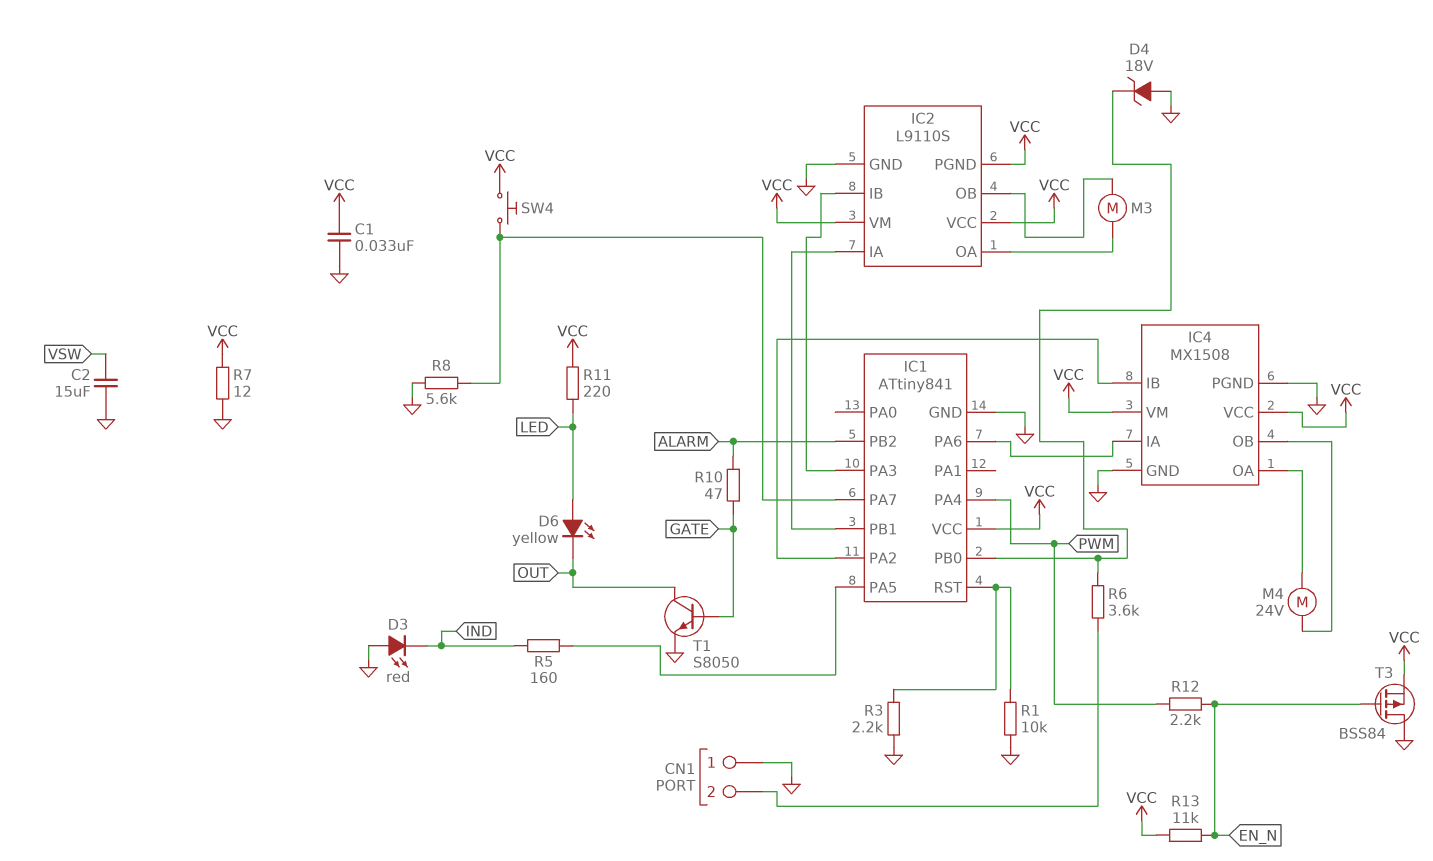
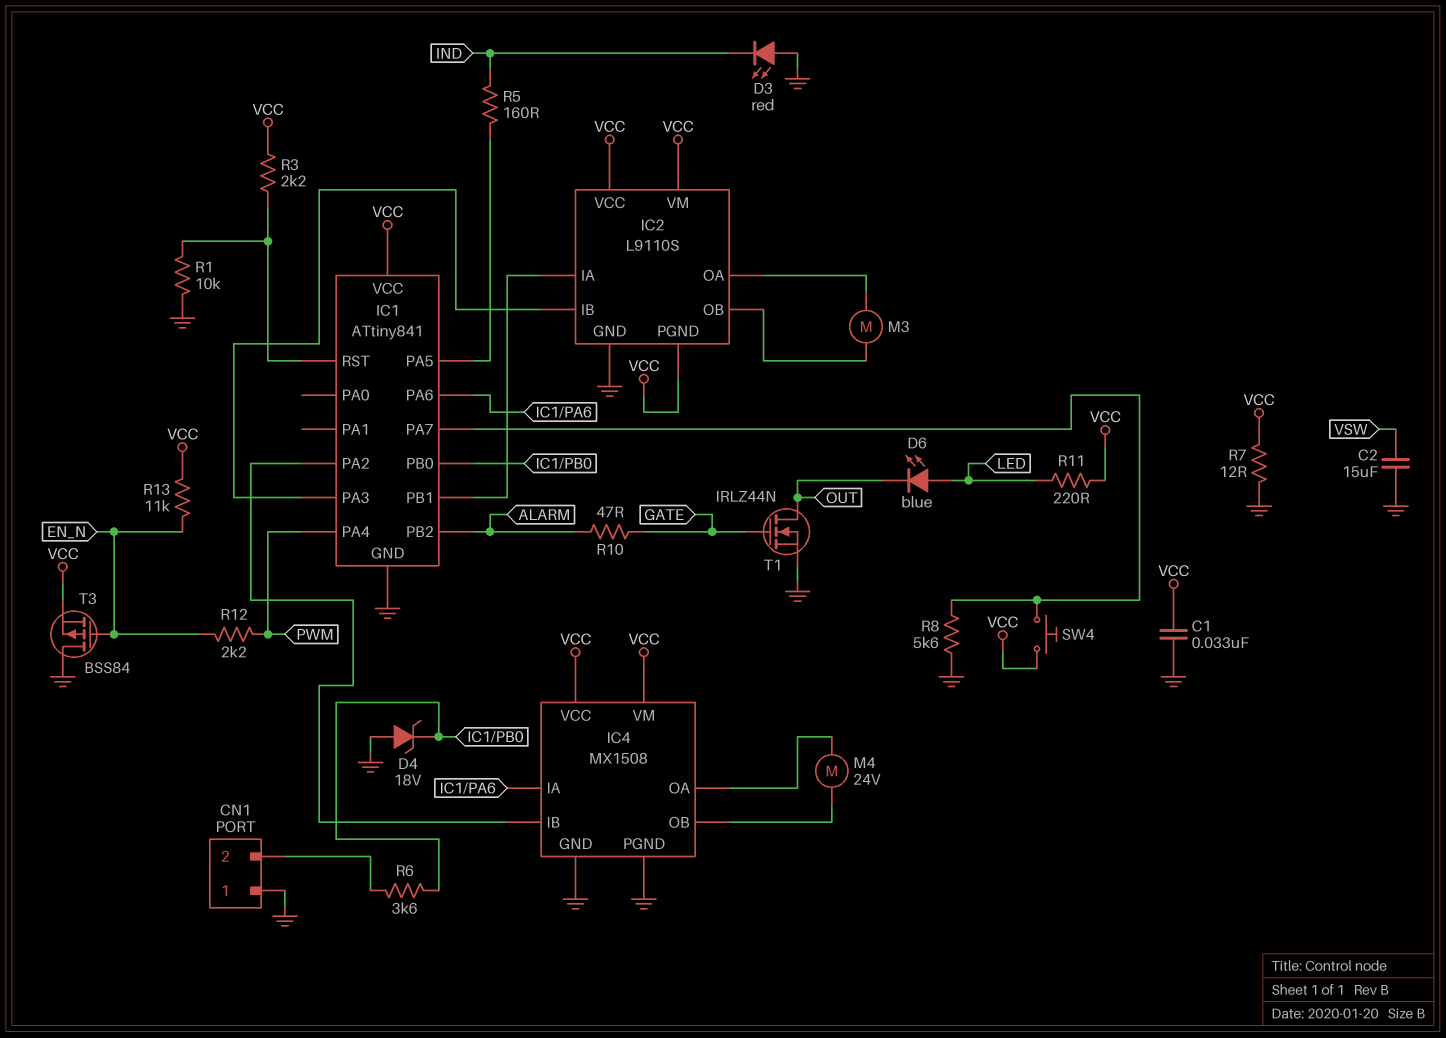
D6: LED yellow (A LED, K OUT) -> LED blue (A LED, K OUT)
R3: 2.2k (GND, IC1/RST) -> 2.2k (IC1/RST, VCC)
T1: NPN S8050 (B GATE, C OUT, E GND) -> NMOS IRLZ44N (G GATE, D OUT, S GND)

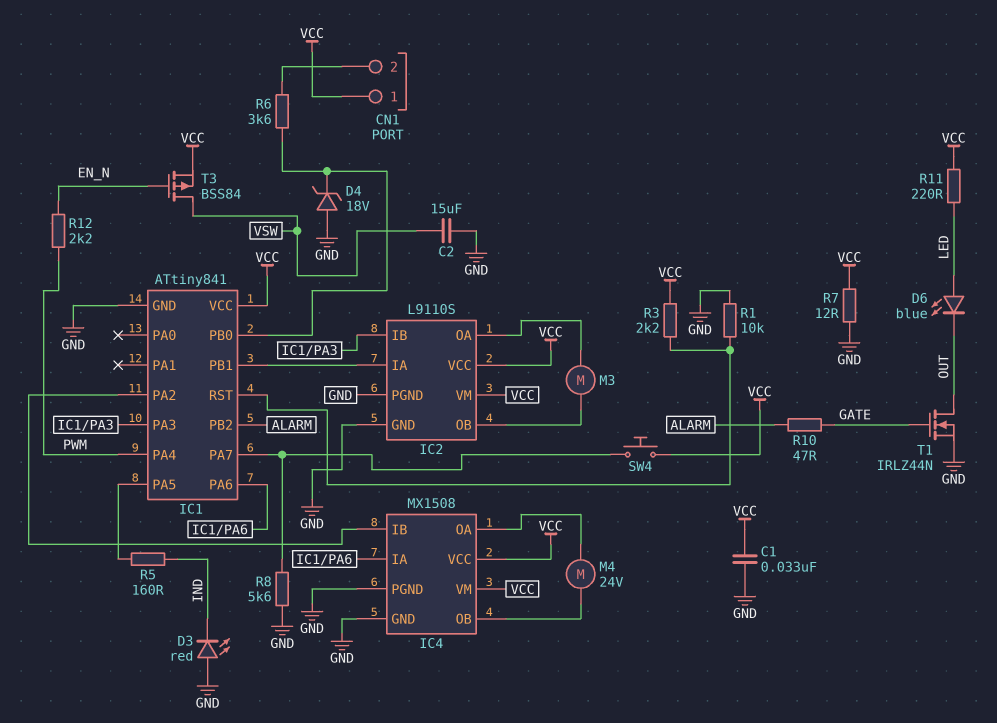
CN1 pin 1: GND -> VCC
IC2 pin PGND: VCC -> GND
R13: 11k (EN_N, VCC) -> none
T3: PMOS BSS84 (G EN_N, D GND, S VCC) -> PMOS BSS84 (G EN_N, D VSW, S VCC)

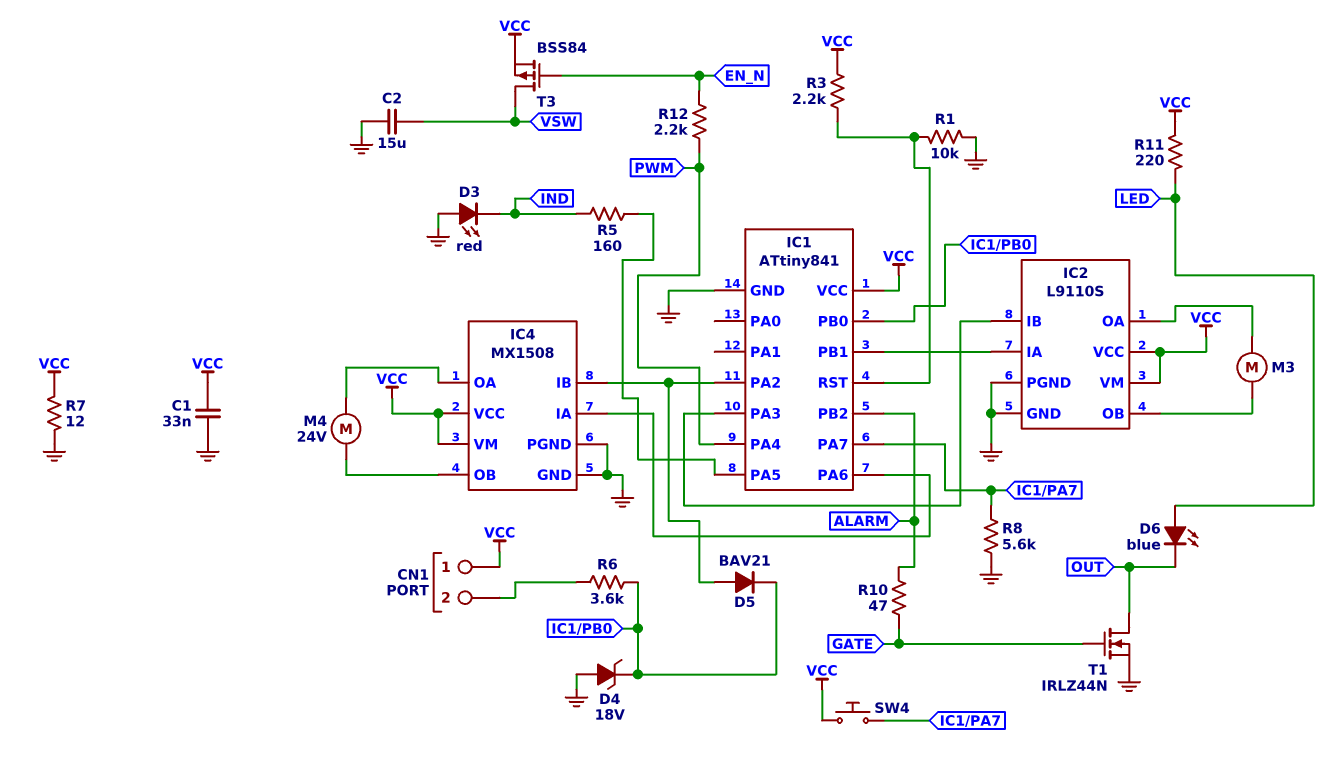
D5: none -> diode BAV21 (A IC1/PA2, K IC1/PB0)

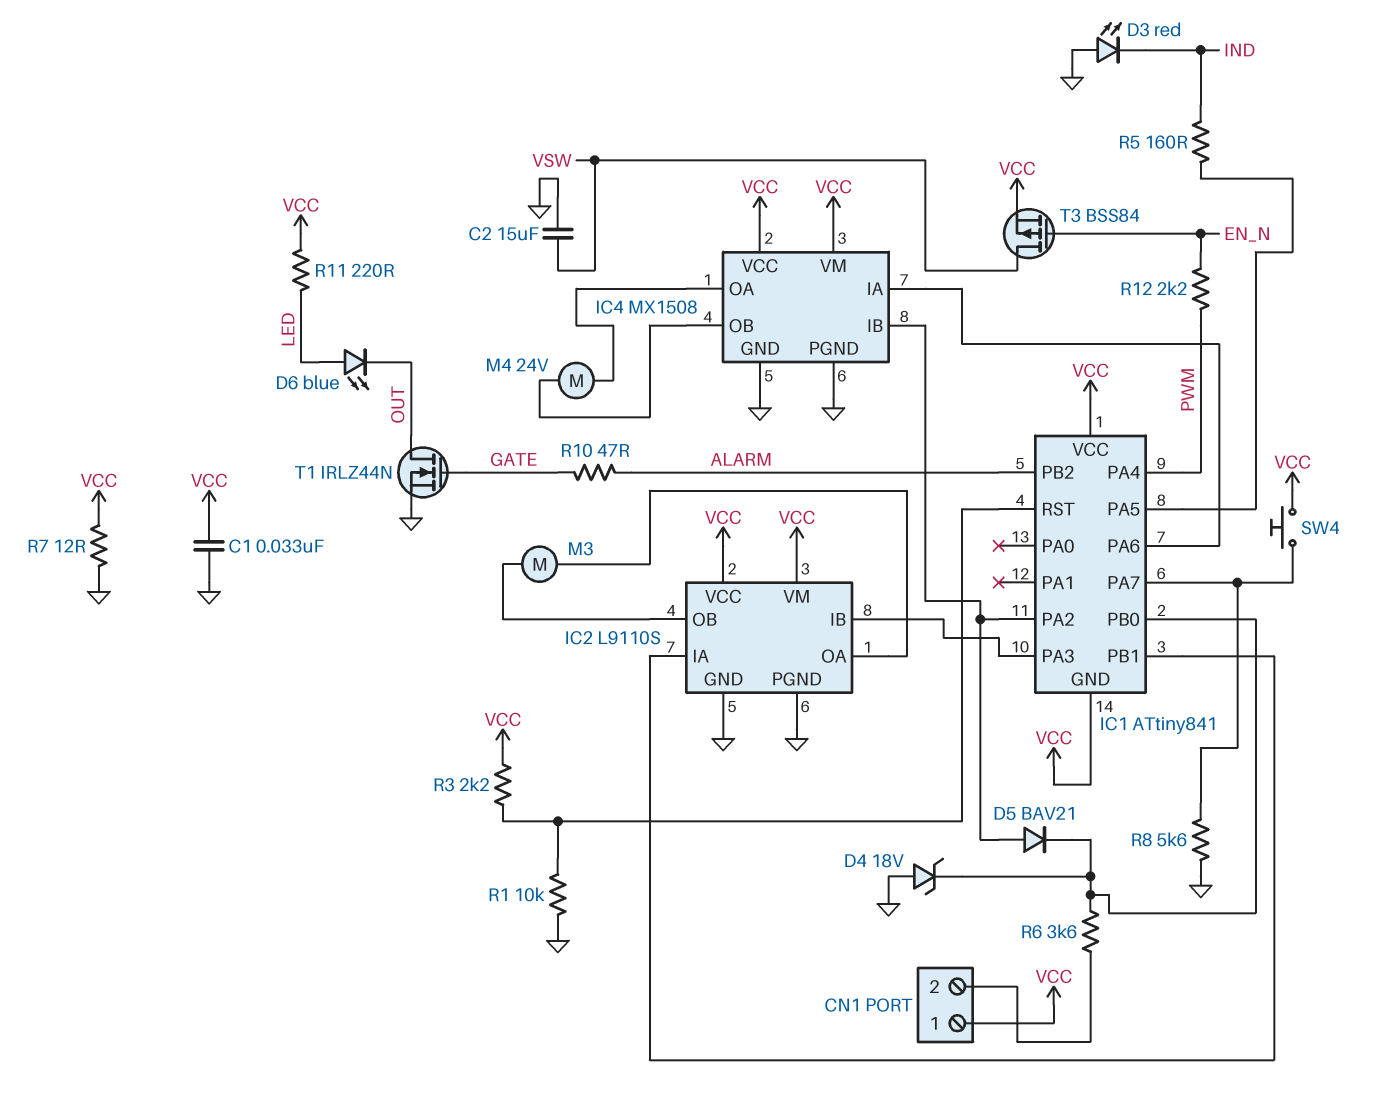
IC1 pin GND: GND -> VCC

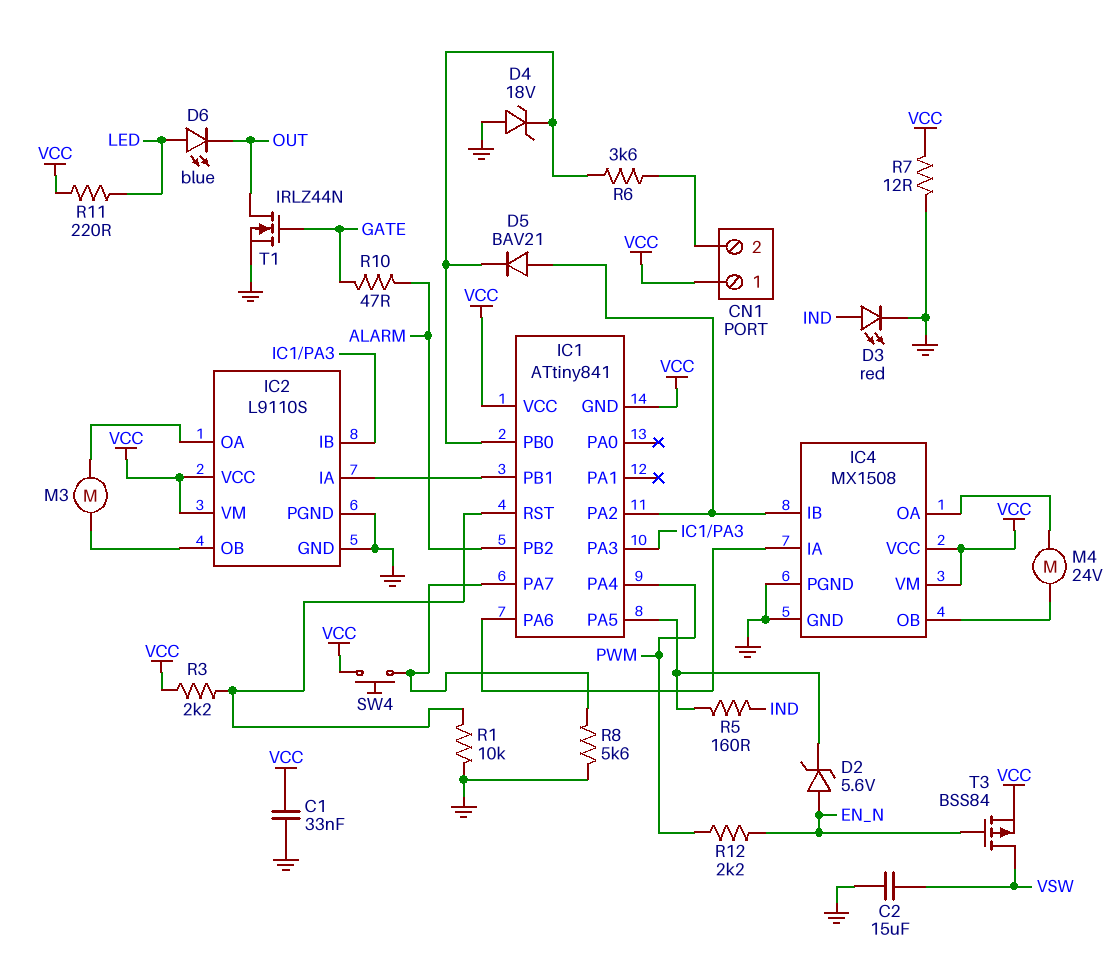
D2: none -> zener 5.6V (A EN_N, K IC1/PA5)
D3: LED red (A GND, K IND) -> LED red (A IND, K GND)

